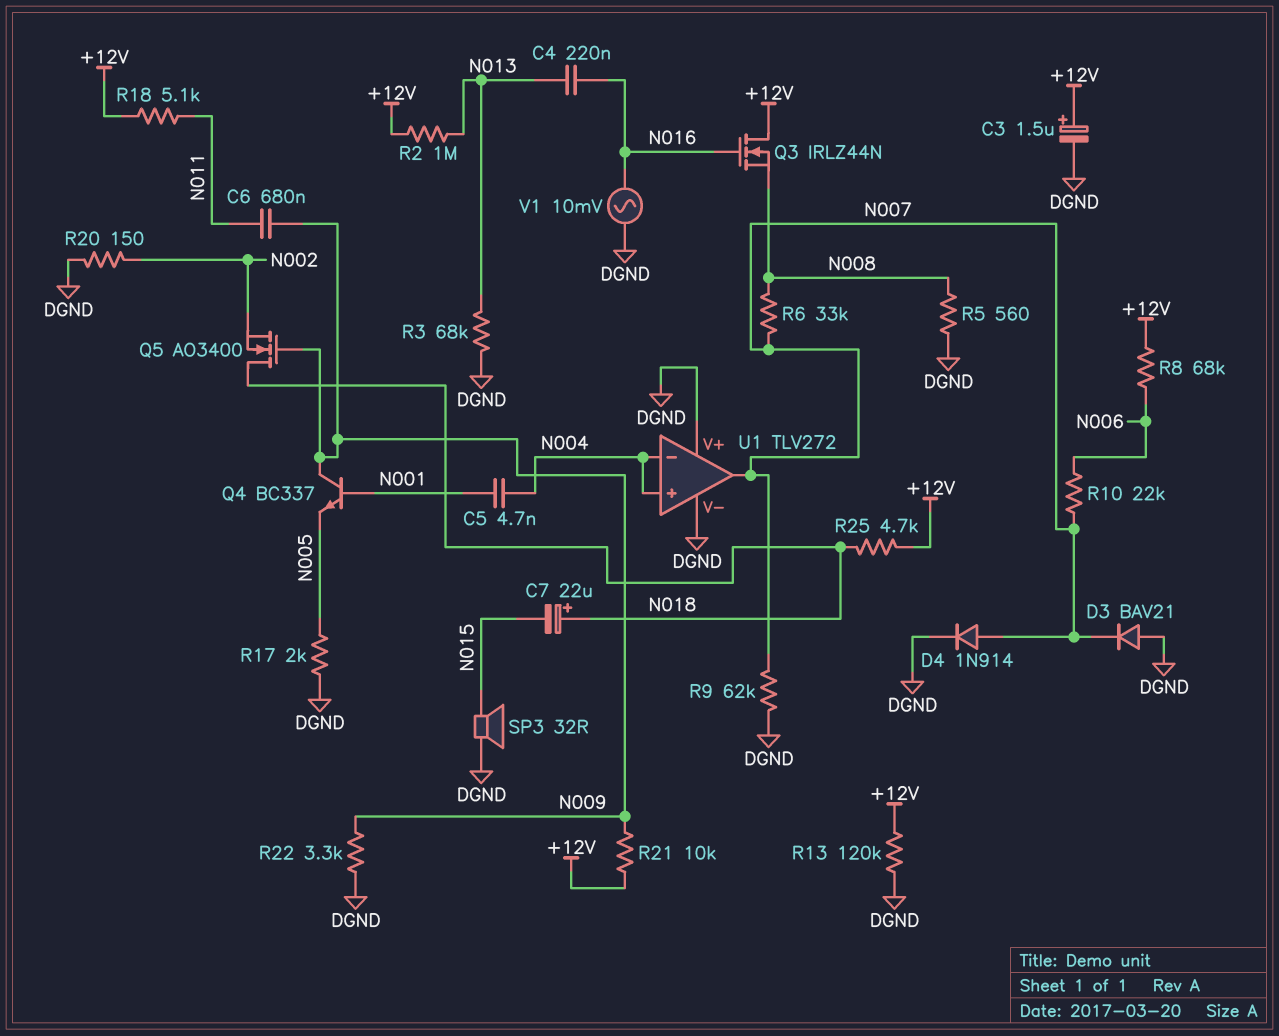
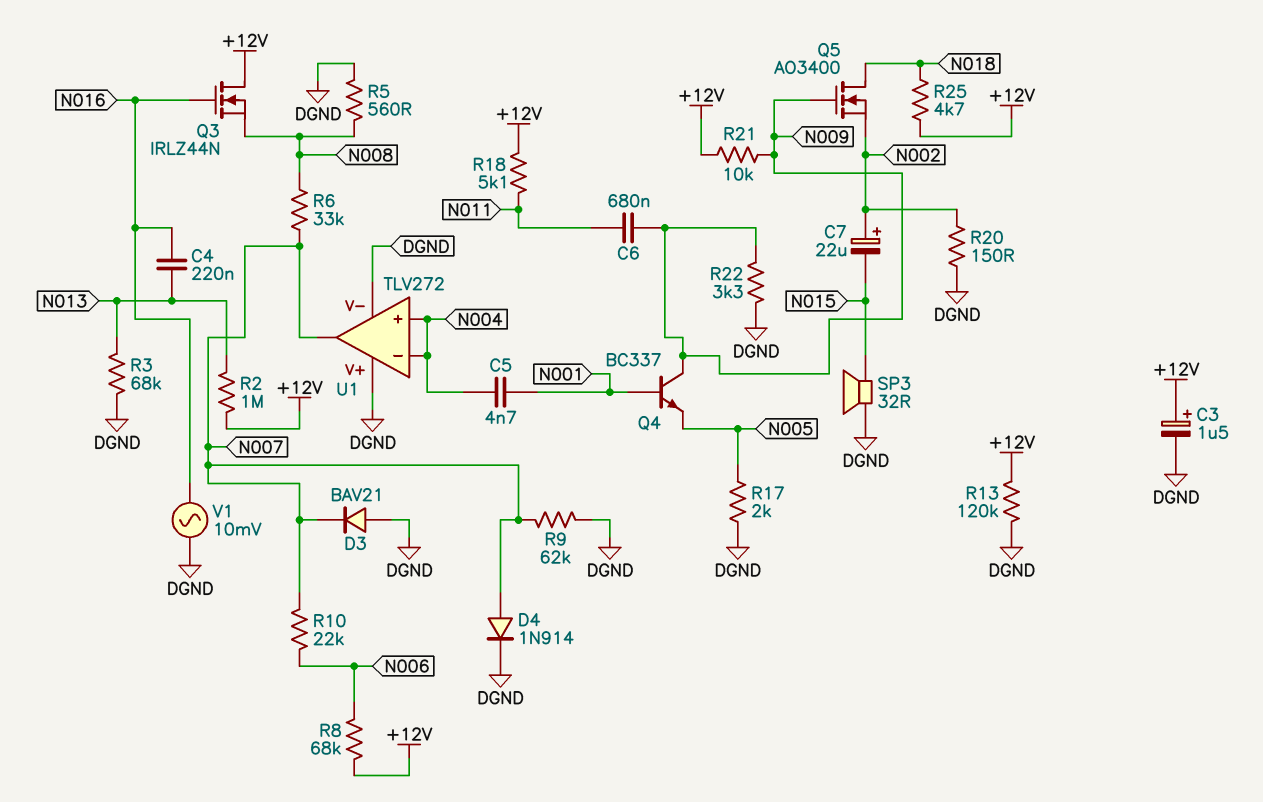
C7: 22uF (plus N018, minus N015) -> 22uF (plus N002, minus N015)

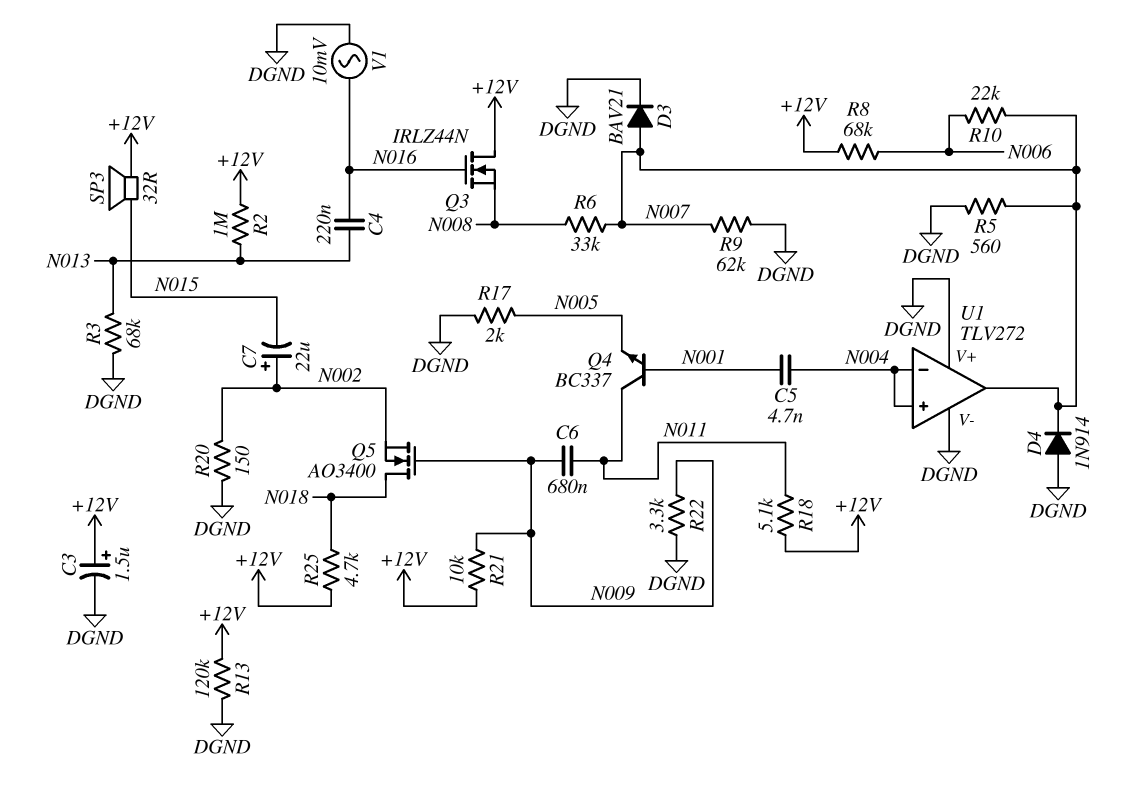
D3: diode BAV21 (A DGND, K N007) -> diode BAV21 (A N007, K DGND)
D4: diode 1N914 (A N007, K DGND) -> diode 1N914 (A DGND, K N007)
Q4: NPN BC337 (B N001, C N009, E N005) -> NPN BC337 (B N001, C N011, E N005)
R5: 560 (DGND, N008) -> 560 (DGND, N007)
SP3: speaker 32R (DGND, N015) -> speaker 32R (+12V, N015)

